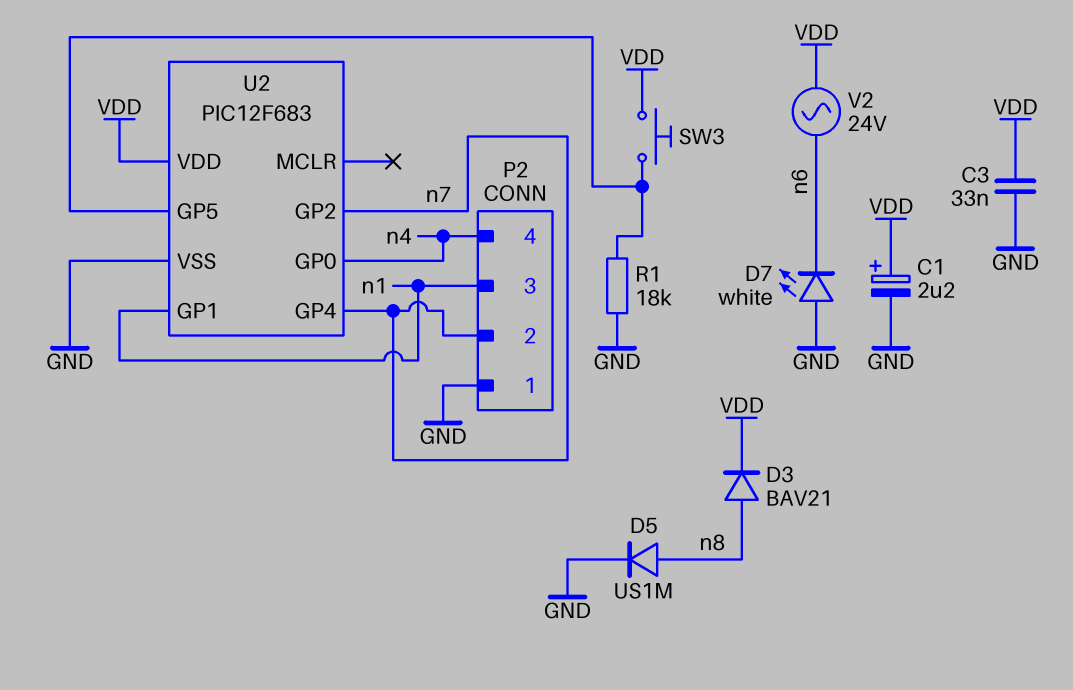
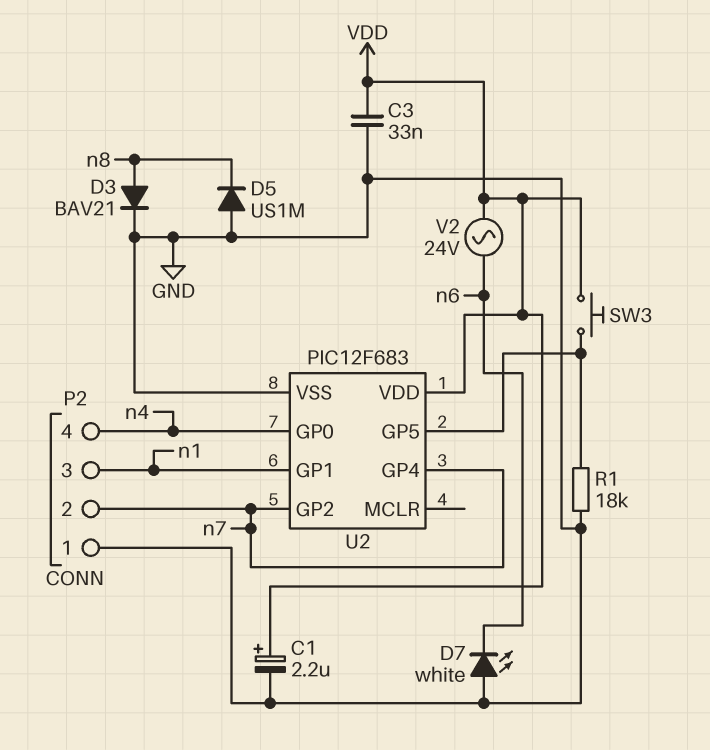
D3: diode BAV21 (A n8, K VDD) -> diode BAV21 (A n8, K GND)
D5: diode US1M (A n8, K GND) -> diode US1M (A GND, K n8)

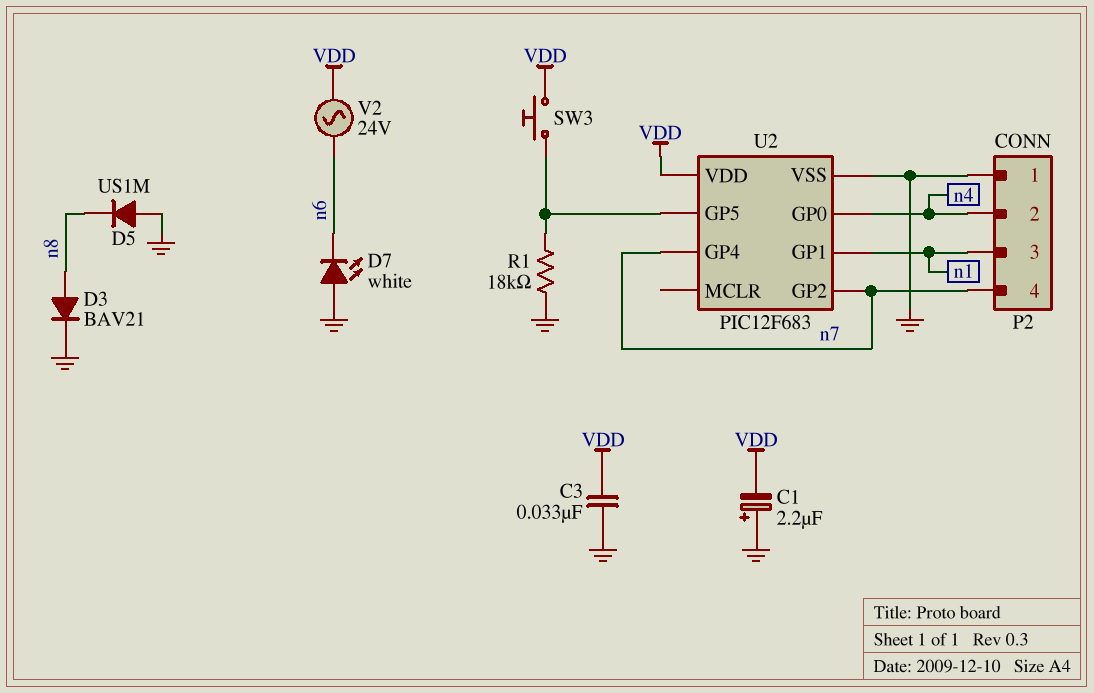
C1: 2.2uF (plus VDD, minus GND) -> 2.2uF (plus GND, minus VDD)
P2 pin 2: n7 -> n4
P2 pin 4: n4 -> n7

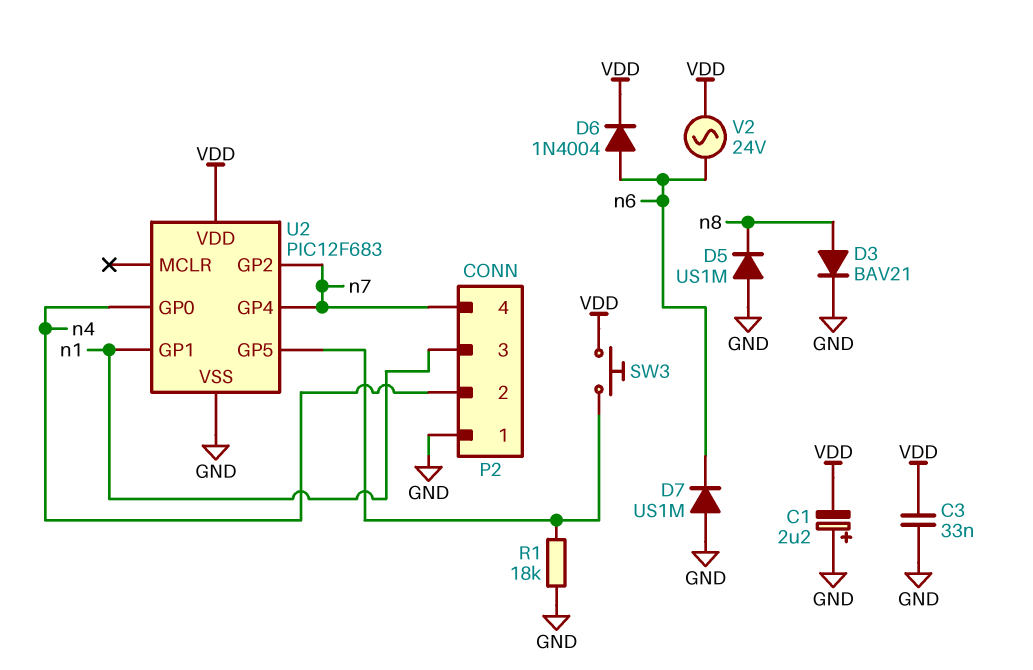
D6: none -> diode 1N4004 (A n6, K VDD)
D7: LED white (A GND, K n6) -> diode US1M (A GND, K n6)

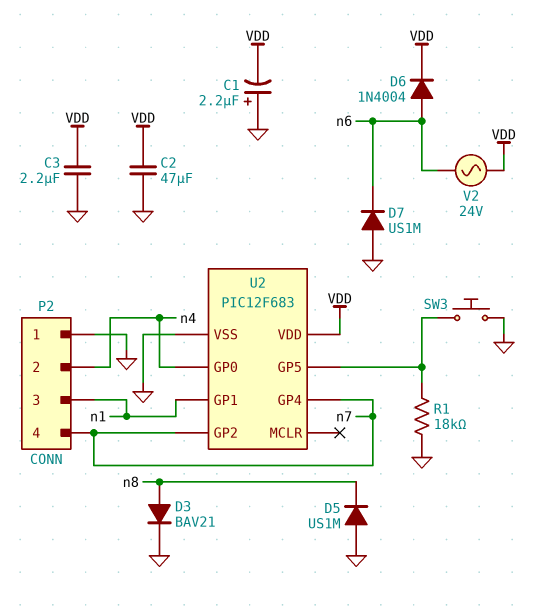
C2: none -> 47uF (GND, VDD)
C3: 33nF (GND, VDD) -> 2.2uF (GND, VDD)
SW3: button (U2/GP5, VDD) -> button (GND, U2/GP5)

